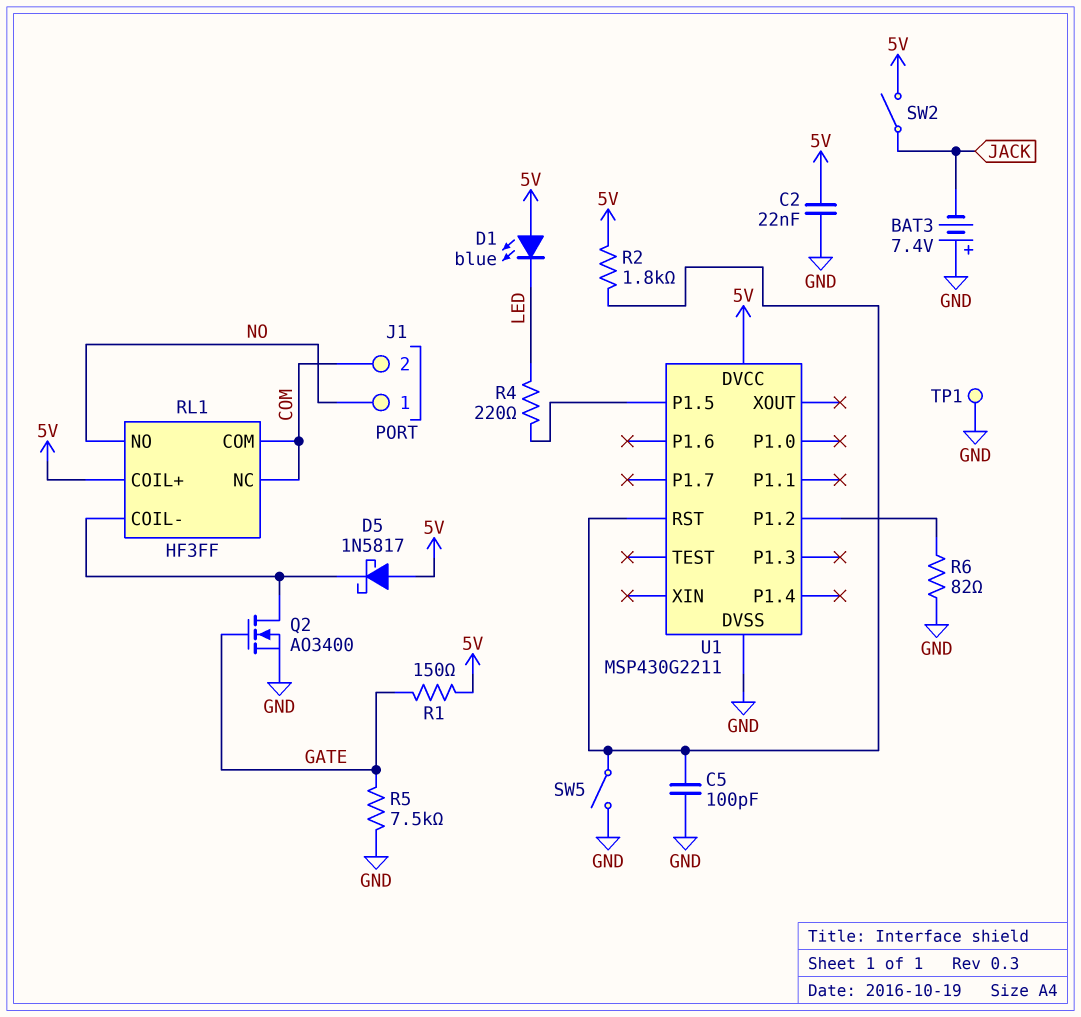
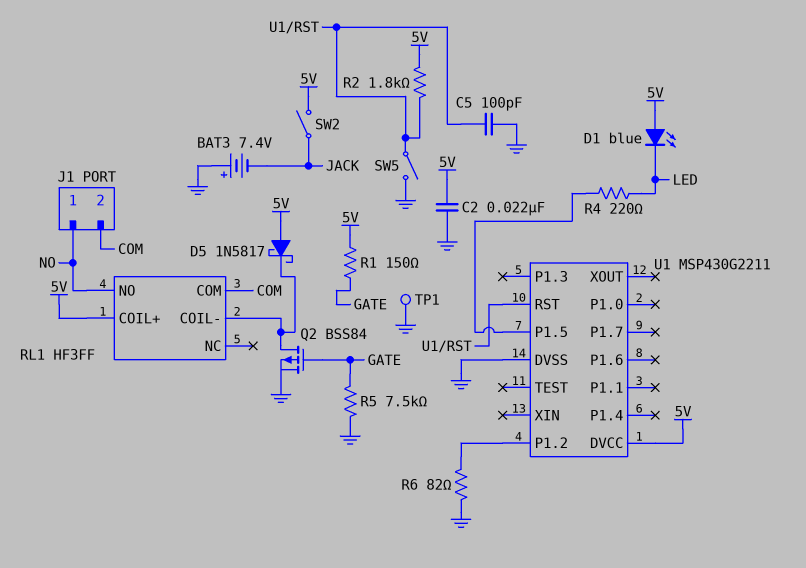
Q2: NMOS AO3400 (G GATE, D RL1/COIL-, S GND) -> PMOS BSS84 (G GATE, D RL1/COIL-, S GND)
RL1 pin NC: COM -> none

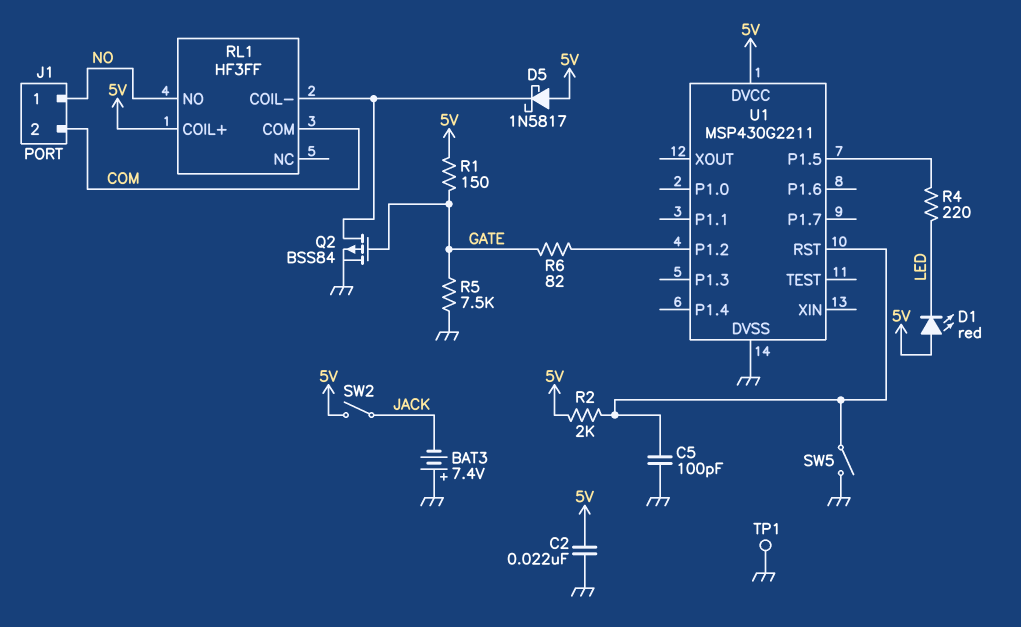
D1: LED blue (A 5V, K LED) -> LED red (A 5V, K LED)
R2: 1.8k (5V, U1/RST) -> 2k (5V, U1/RST)
R6: 82 (GND, U1/P1.2) -> 82 (GATE, U1/P1.2)

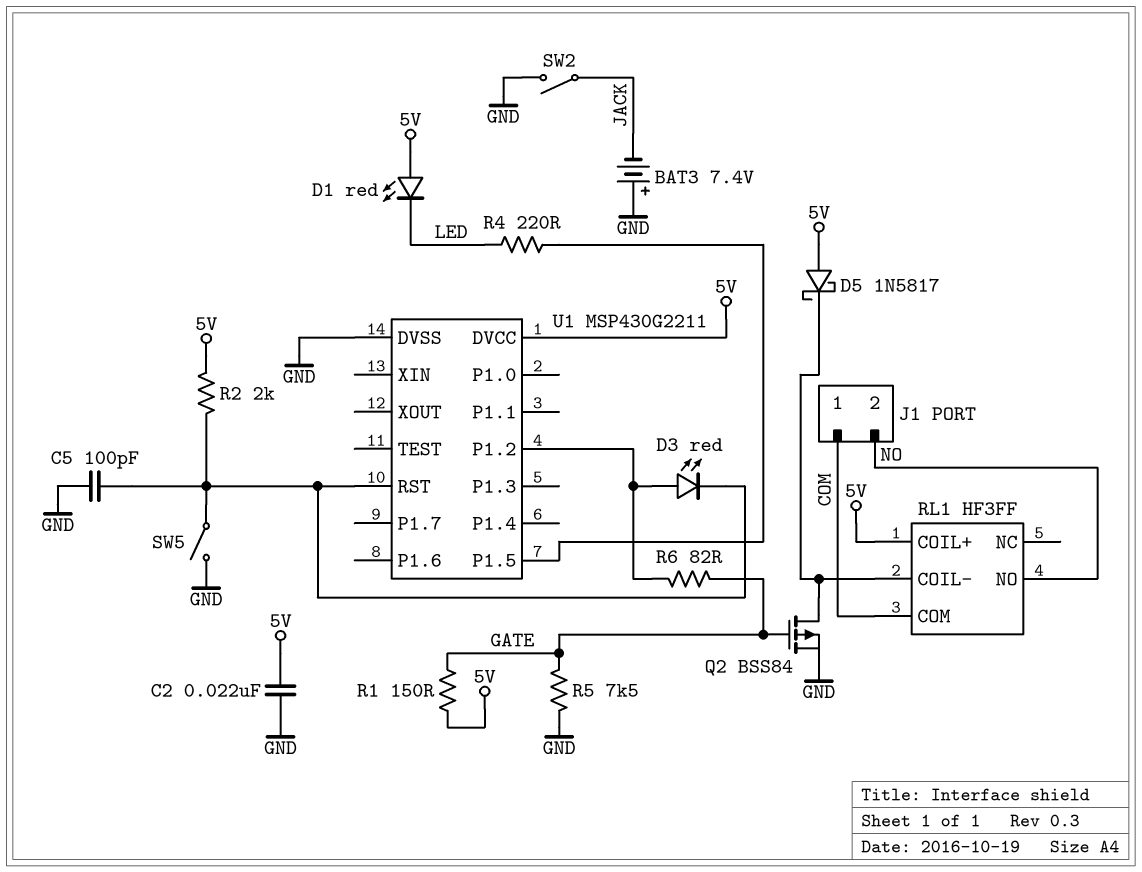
D3: none -> LED red (A U1/P1.2, K U1/RST)
J1 pin 1: NO -> COM
J1 pin 2: COM -> NO
SW2: switch (5V, JACK) -> switch (GND, JACK)
TP1: test point (GND) -> none

